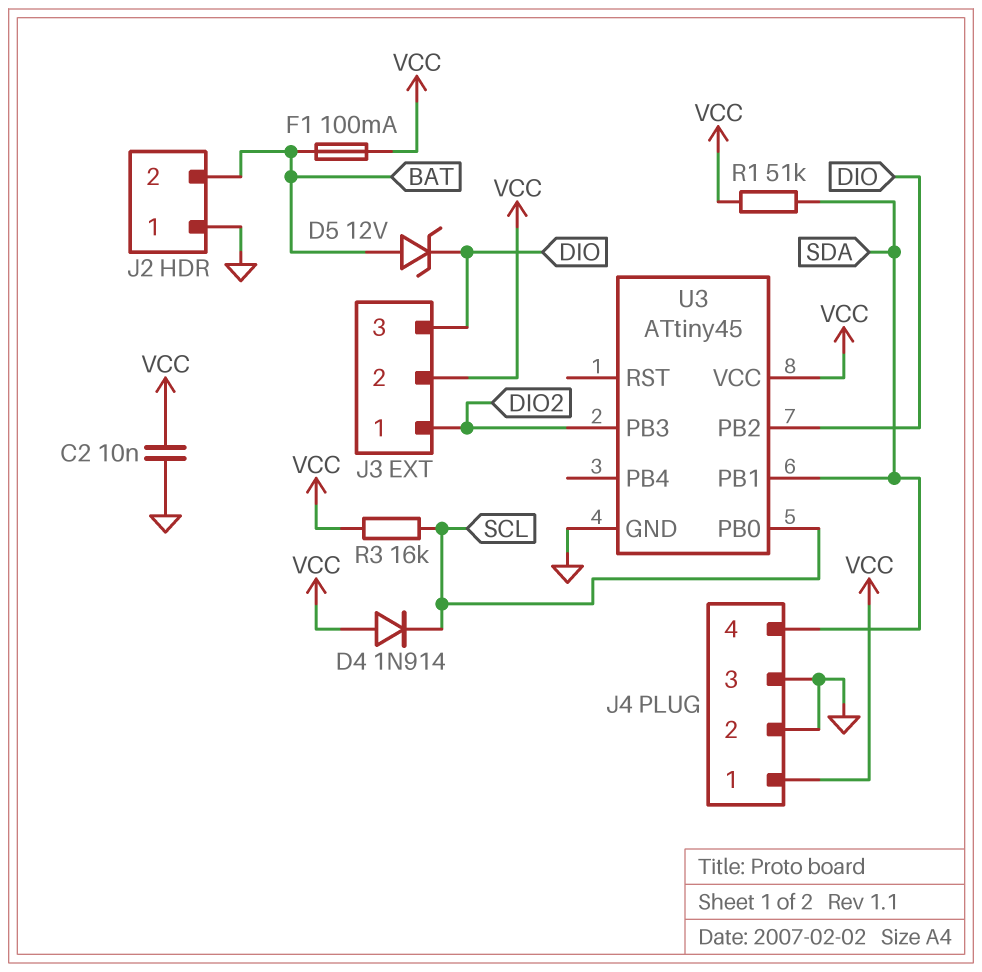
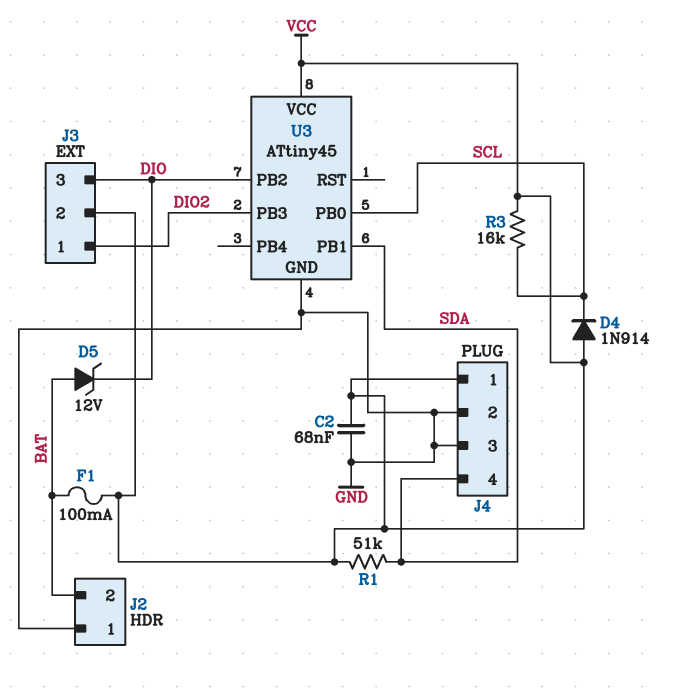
C2: 10nF (GND, VCC) -> 68nF (GND, VCC)

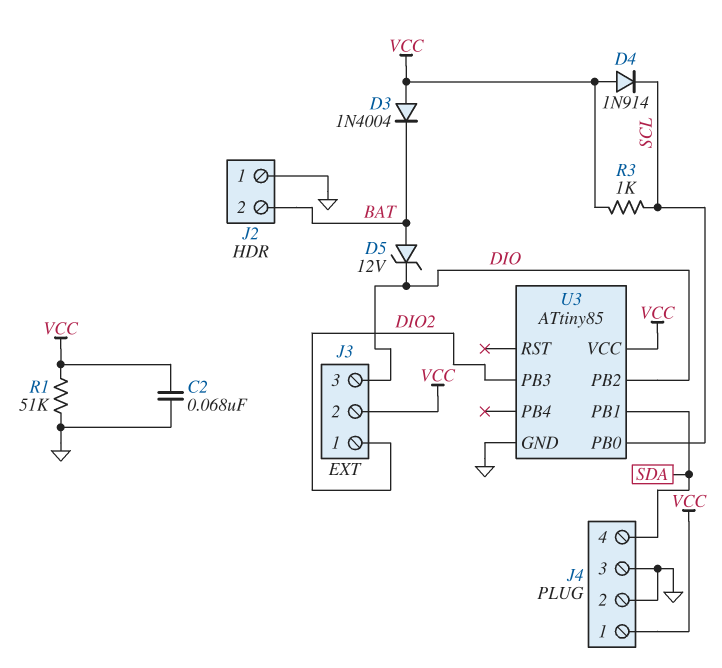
D3: none -> diode 1N4004 (A VCC, K BAT)
F1: 100mA (BAT, VCC) -> none
R1: 51k (SDA, VCC) -> 51k (GND, VCC)
R3: 16k (SCL, VCC) -> 1k (SCL, VCC)
U3: ATtiny45 -> ATtiny85

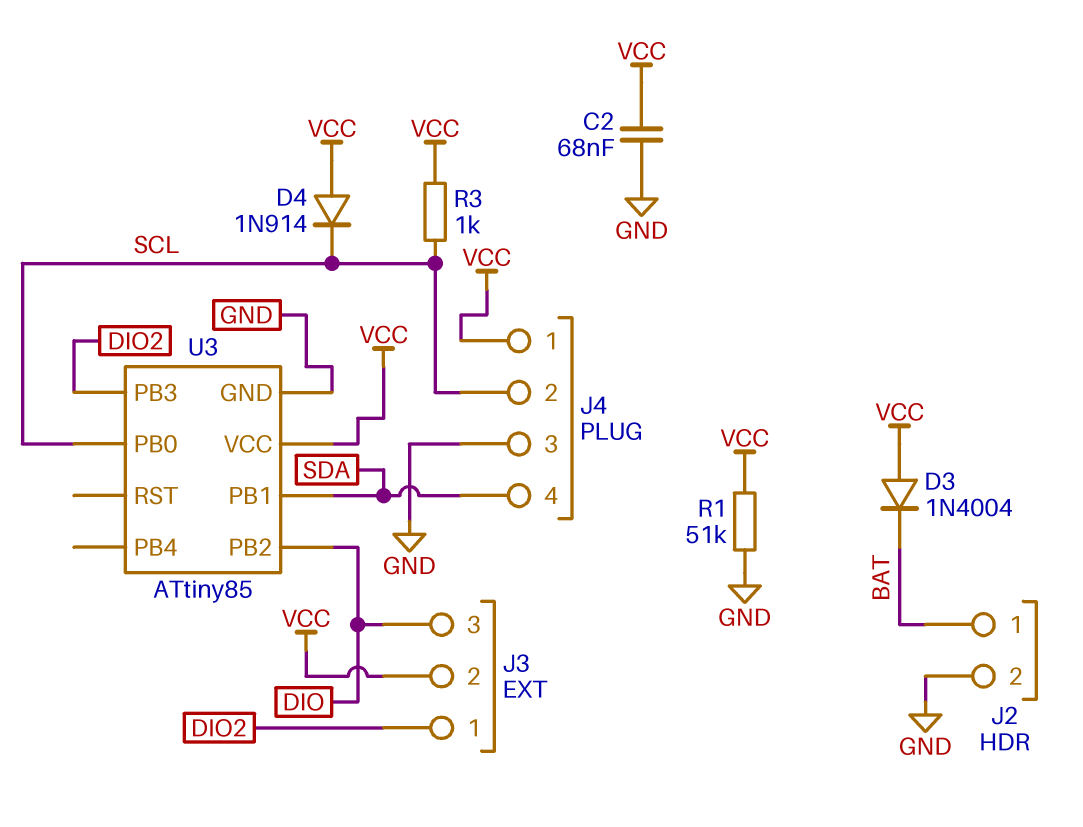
D5: zener 12V (A BAT, K DIO) -> none
J2 pin 1: GND -> BAT
J2 pin 2: BAT -> GND
J4 pin 2: GND -> SCL

